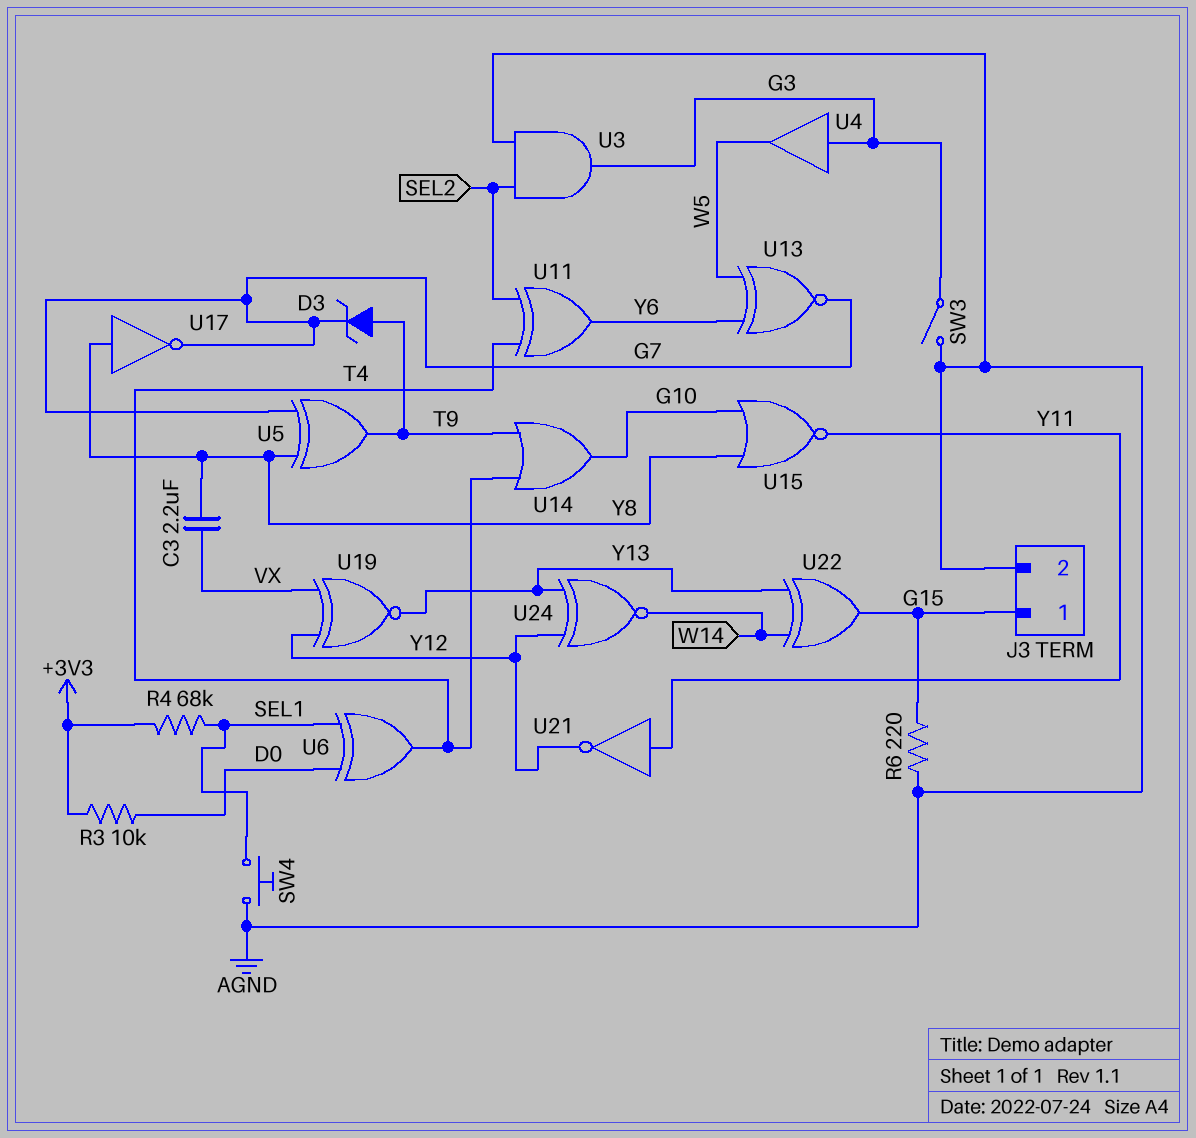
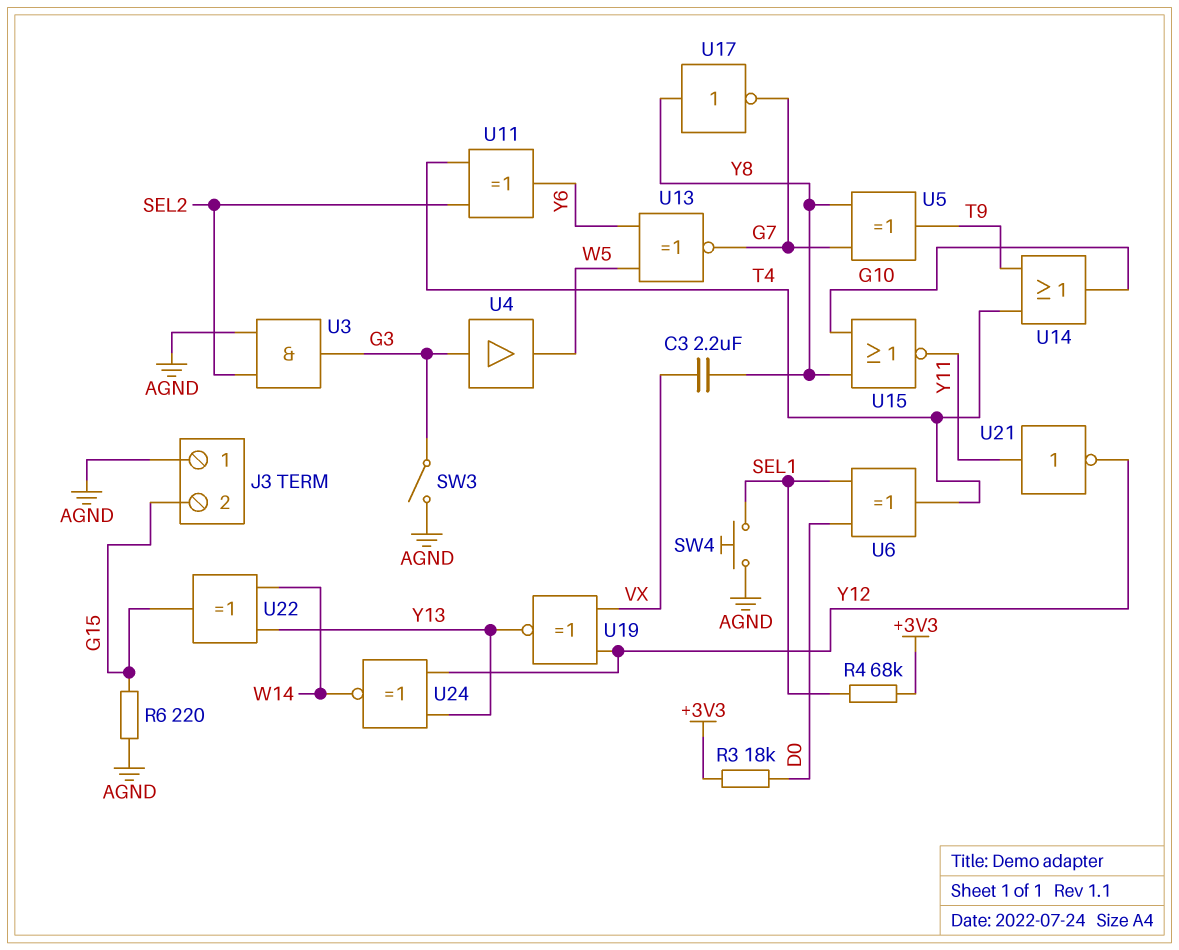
D3: zener (A T9, K G7) -> none
J3 pin 1: G15 -> AGND
J3 pin 2: AGND -> G15
R3: 10k (+3V3, D0) -> 18k (+3V3, D0)

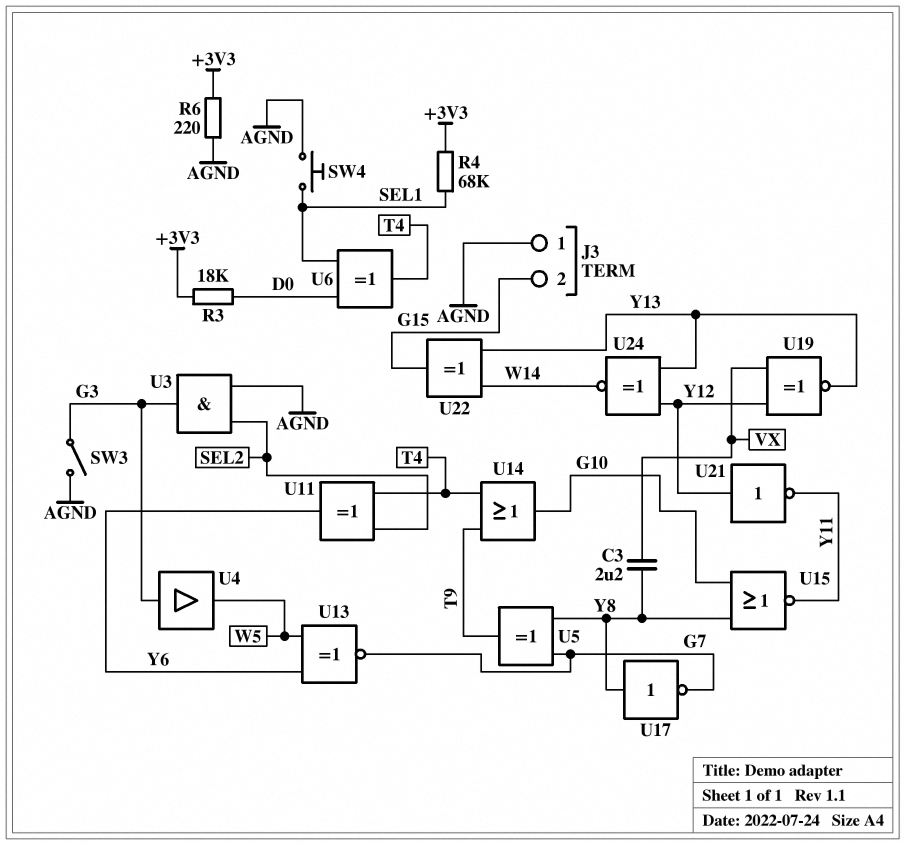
R6: 220 (AGND, G15) -> 220 (+3V3, AGND)
U21: NOT (in Y11, out Y12) -> NOT (in Y12, out Y11)

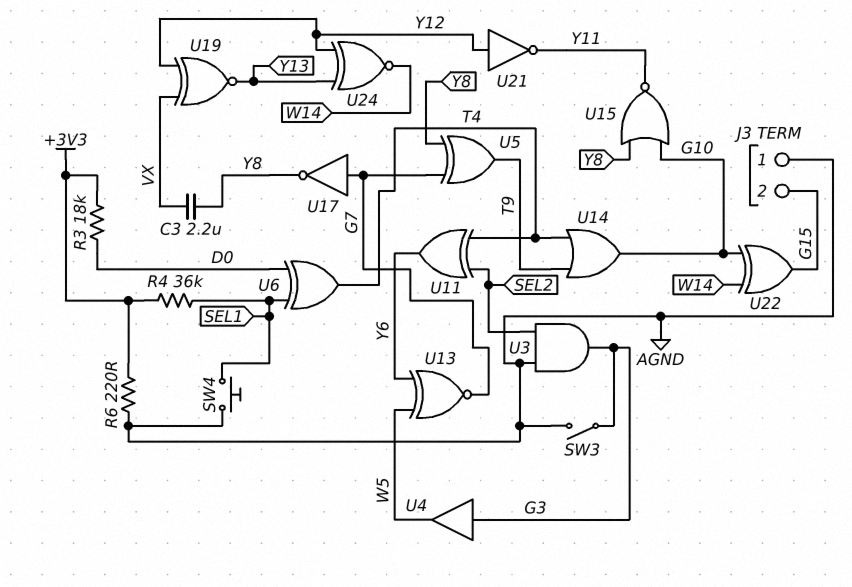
R4: 68k (+3V3, SEL1) -> 36k (+3V3, SEL1)
U17: NOT (in Y8, out G7) -> NOT (in G7, out Y8)
U22: XOR (in W14, in Y13, out G15) -> XOR (in G10, in W14, out G15)

